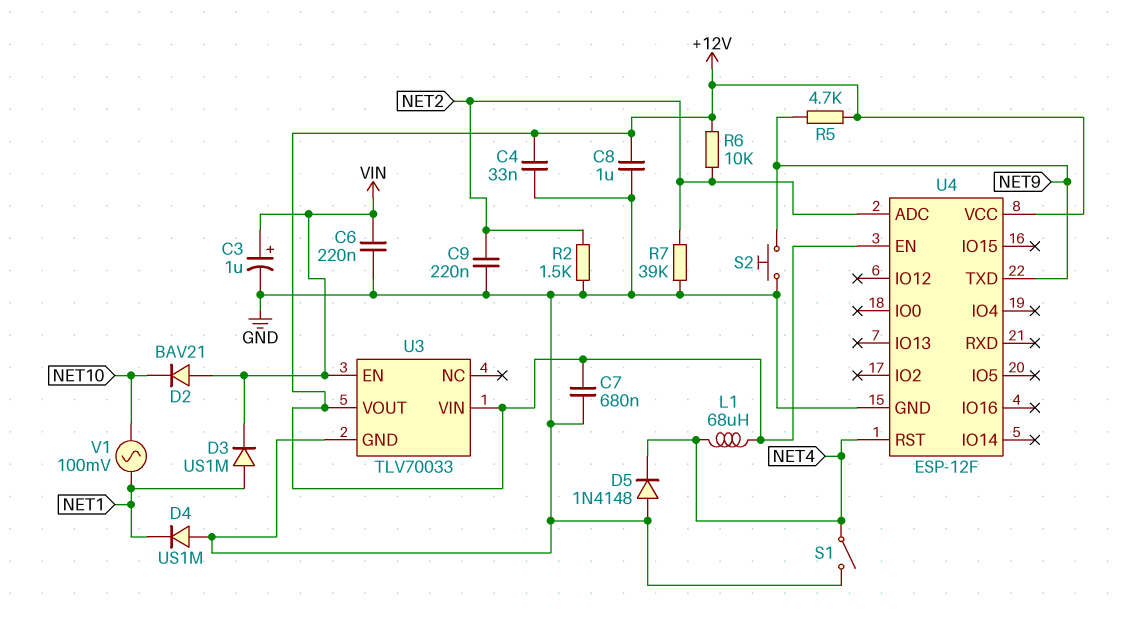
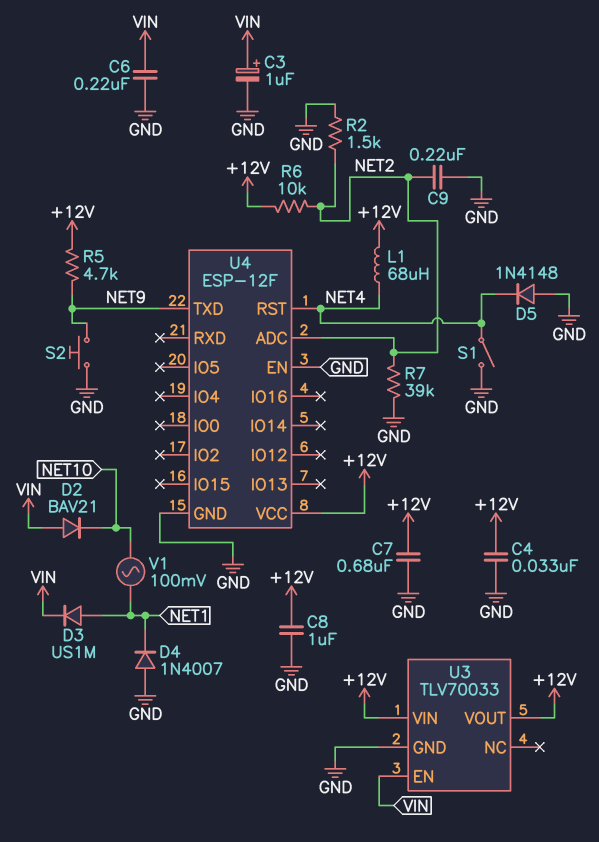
D4: diode US1M (A GND, K NET1) -> diode 1N4007 (A GND, K NET1)
U4 pin EN: +12V -> GND

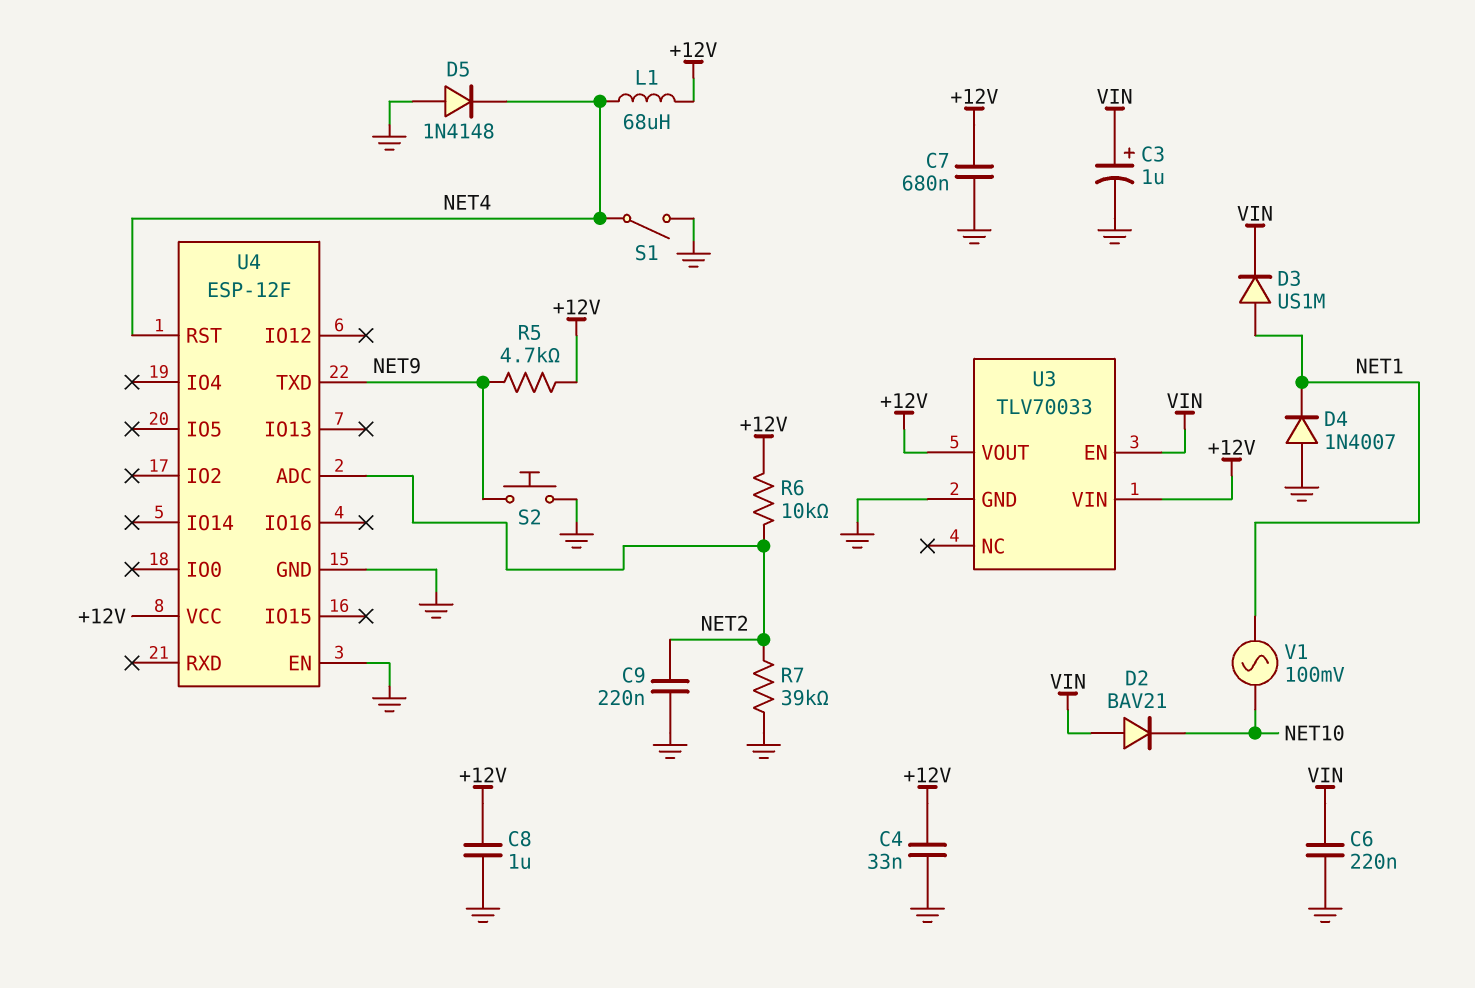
R2: 1.5k (GND, NET2) -> none

